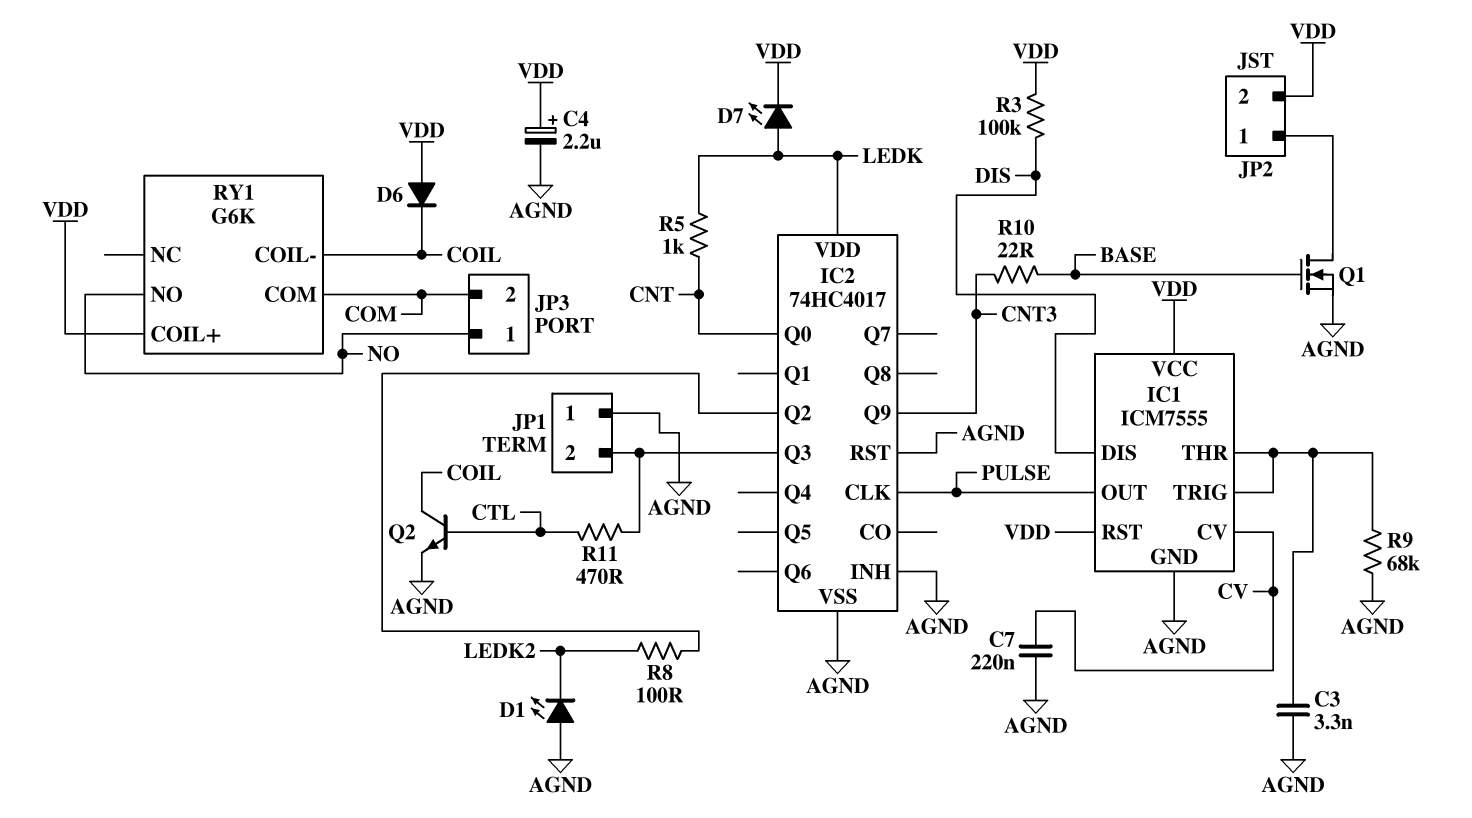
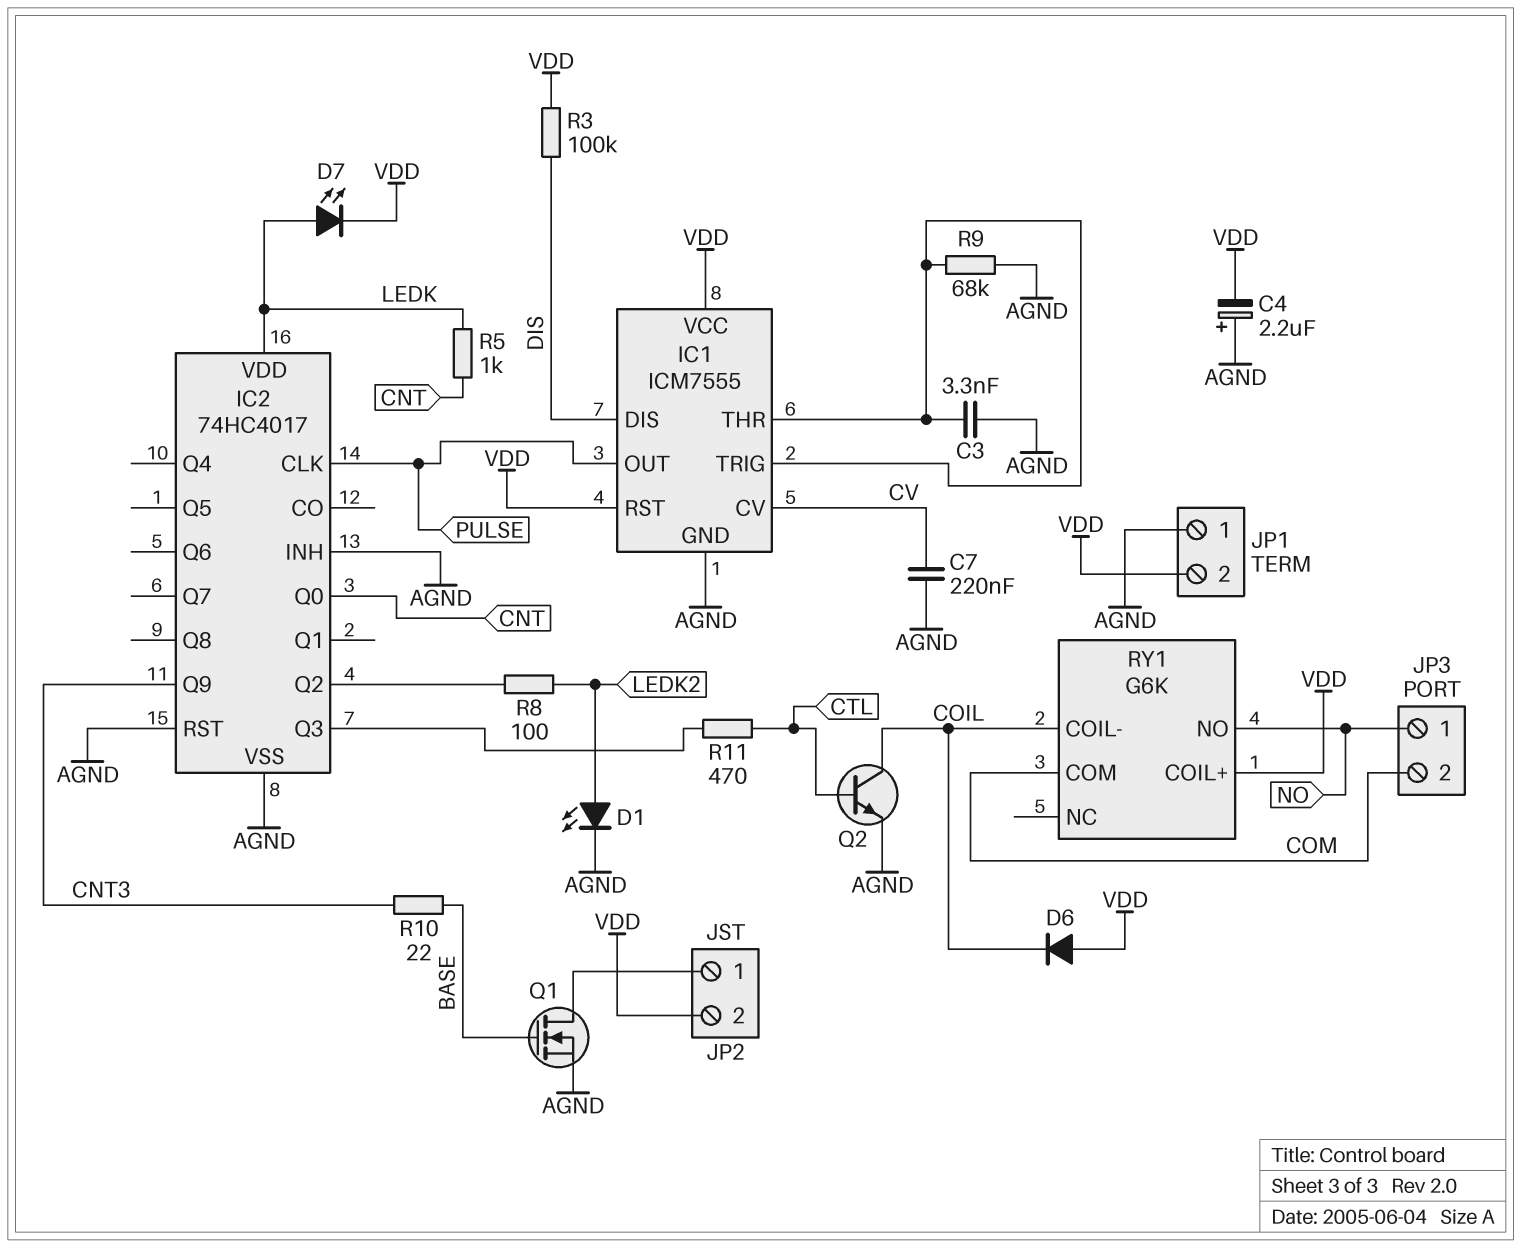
C4: 2.2uF (plus VDD, minus AGND) -> 2.2uF (plus AGND, minus VDD)
D1: LED (A AGND, K LEDK2) -> LED (A LEDK2, K AGND)
JP1 pin 2: IC2/Q3 -> VDD

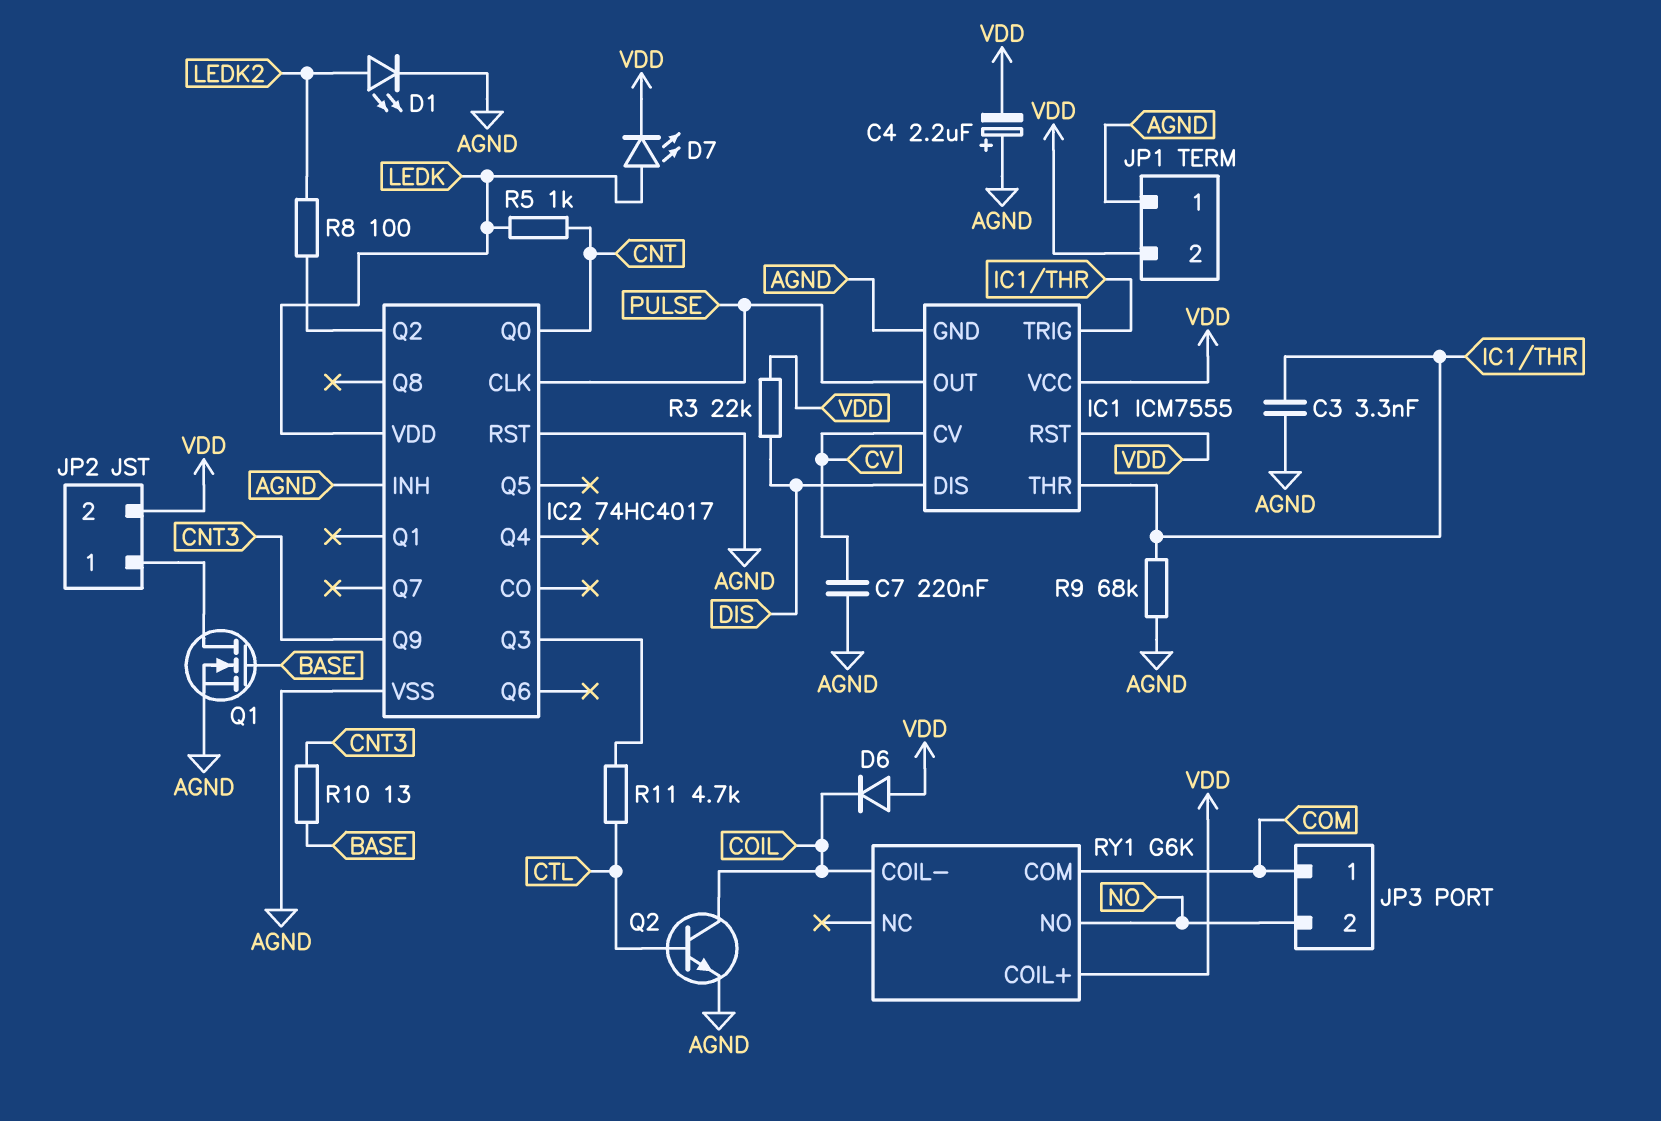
JP3 pin 1: NO -> COM
JP3 pin 2: COM -> NO
R3: 100k (DIS, VDD) -> 22k (DIS, VDD)
R10: 22 (BASE, CNT3) -> 13 (BASE, CNT3)
R11: 470 (CTL, IC2/Q3) -> 4.7k (CTL, IC2/Q3)

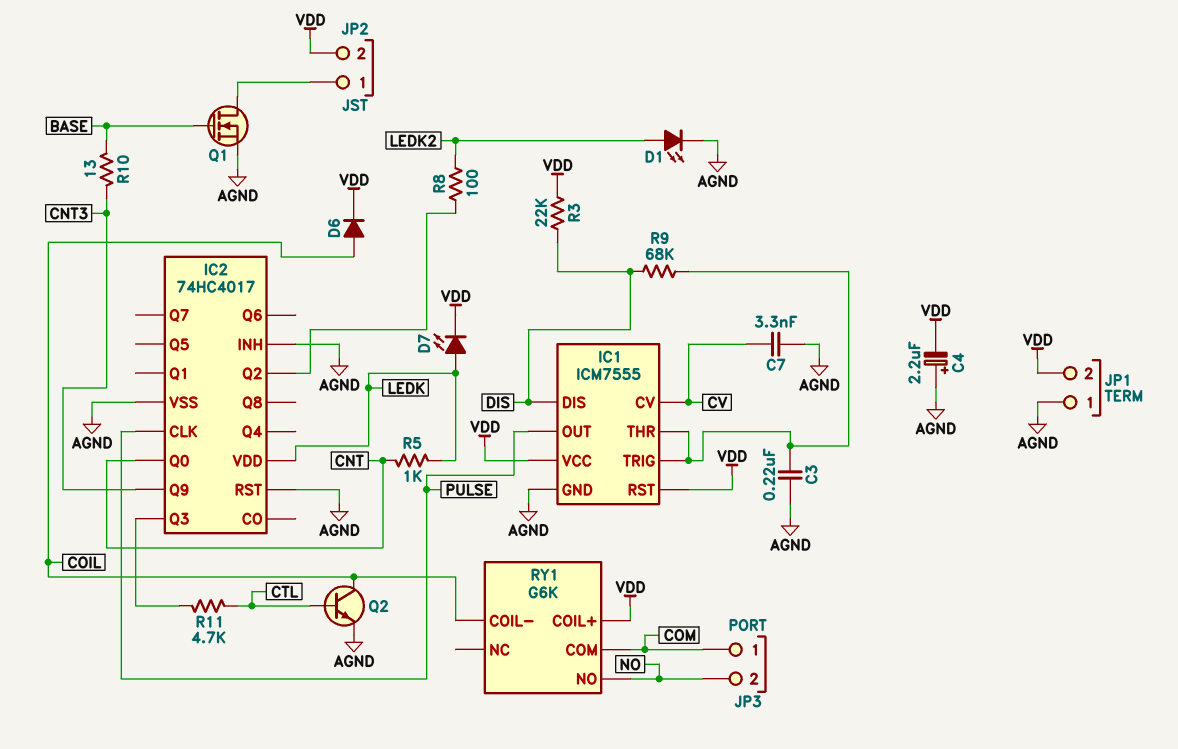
C3: 3.3nF (AGND, IC1/THR) -> 220nF (AGND, IC1/THR)
C7: 220nF (AGND, CV) -> 3.3nF (AGND, CV)
D6: diode (A VDD, K COIL) -> diode (A COIL, K VDD)
R9: 68k (AGND, IC1/THR) -> 68k (DIS, IC1/THR)

